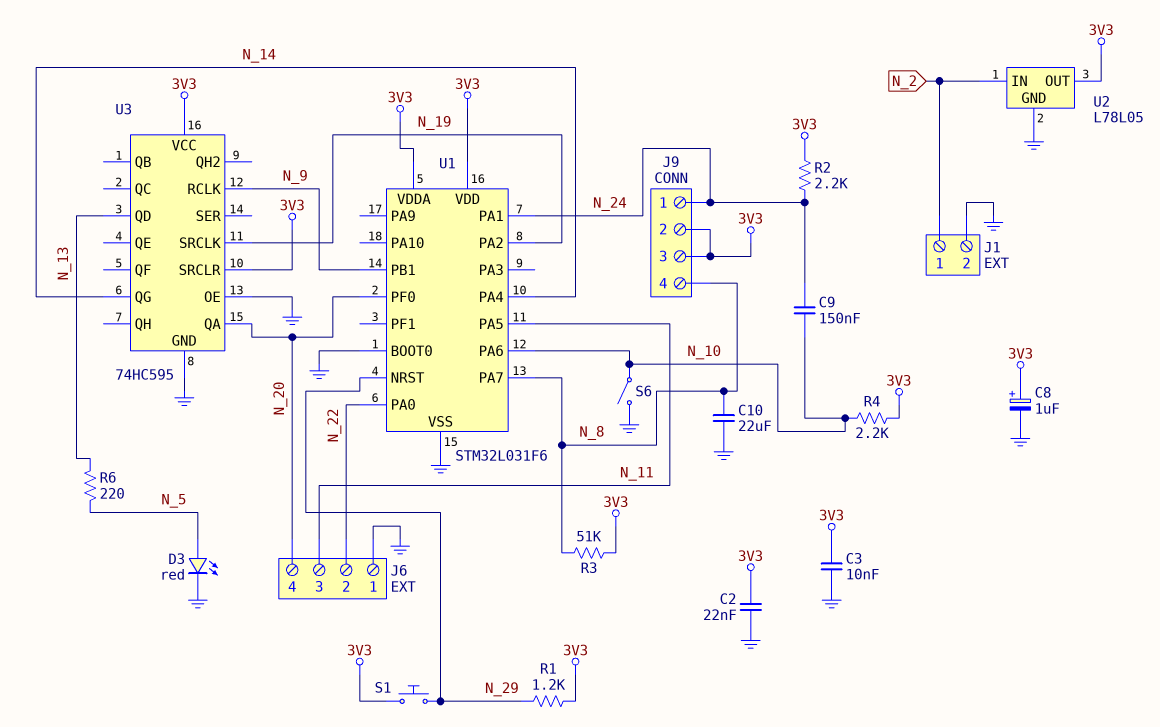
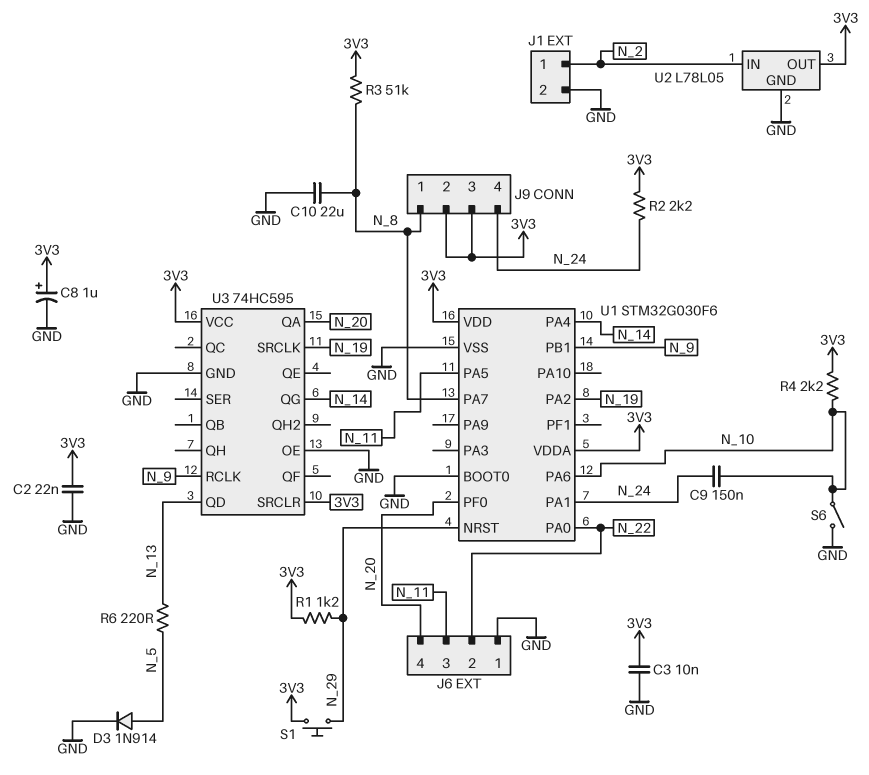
D3: LED red (A N_5, K GND) -> diode 1N914 (A N_5, K GND)
J9 pin 1: N_24 -> N_8
J9 pin 4: N_8 -> N_24
U1: STM32L031F6 -> STM32G030F6

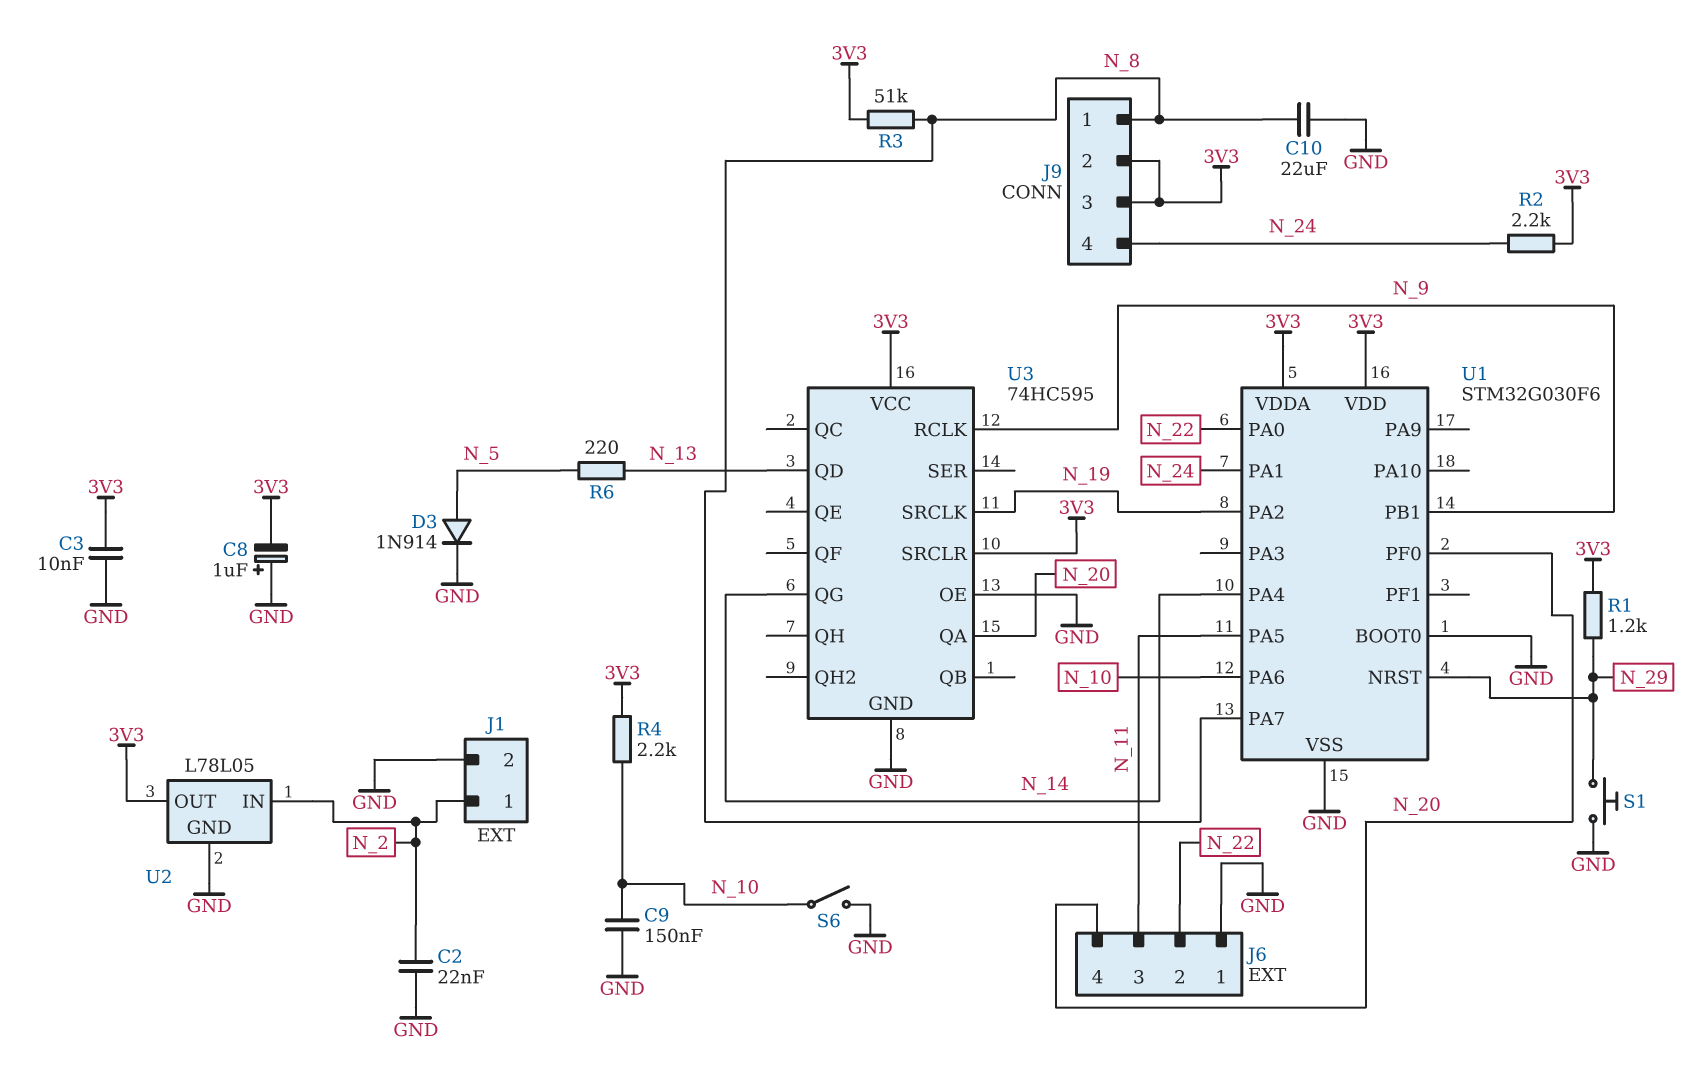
C2: 22nF (3V3, GND) -> 22nF (GND, N_2)
C8: 1uF (plus 3V3, minus GND) -> 1uF (plus GND, minus 3V3)
C9: 150nF (N_10, N_24) -> 150nF (GND, N_10)
S1: button (3V3, N_29) -> button (GND, N_29)

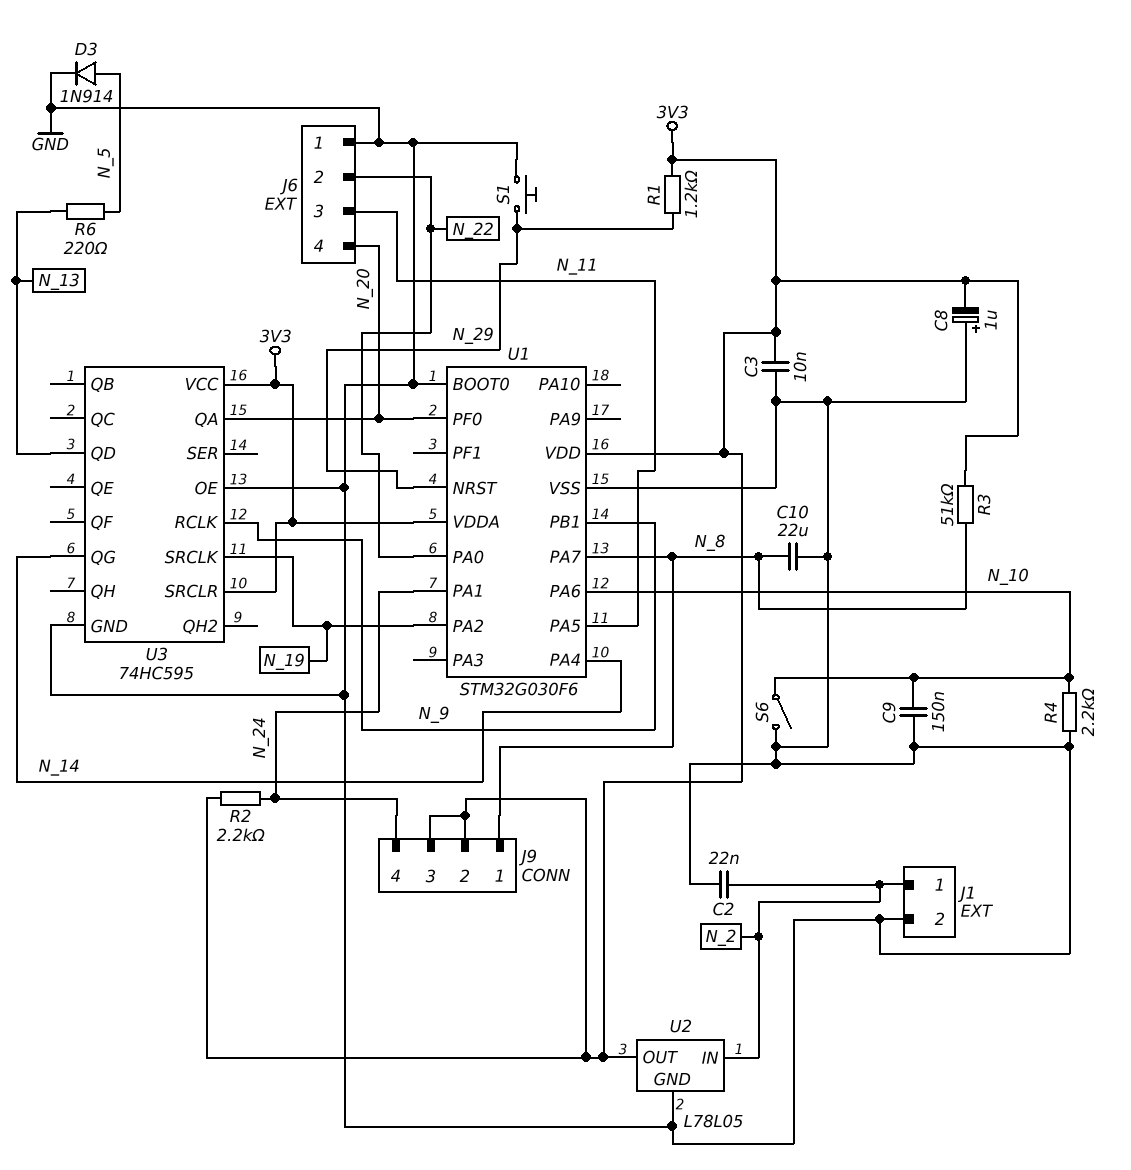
R4: 2.2k (3V3, N_10) -> 2.2k (GND, N_10)

